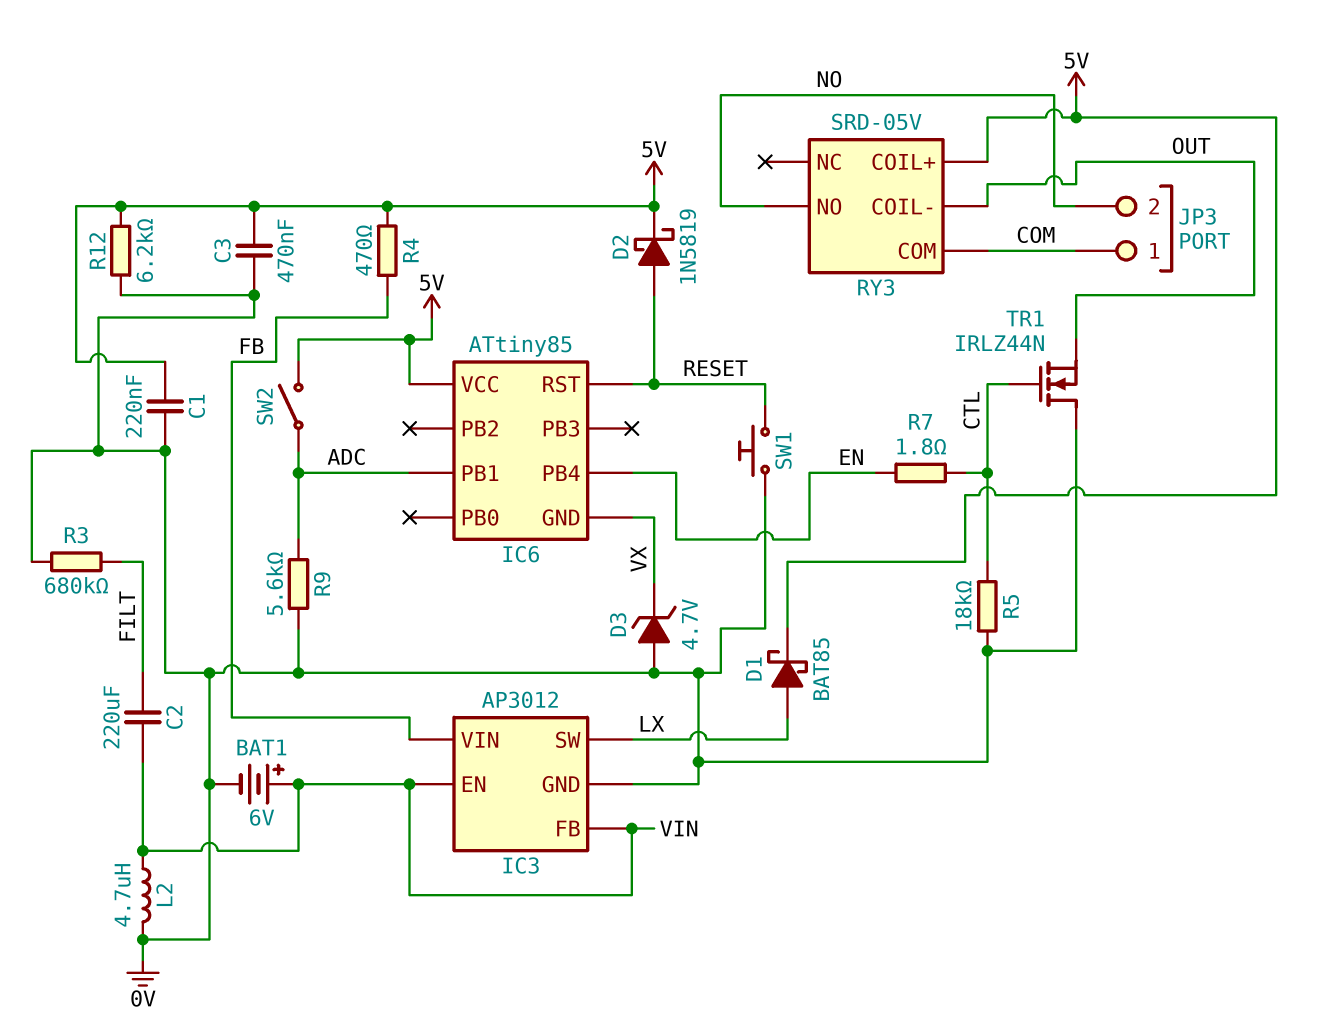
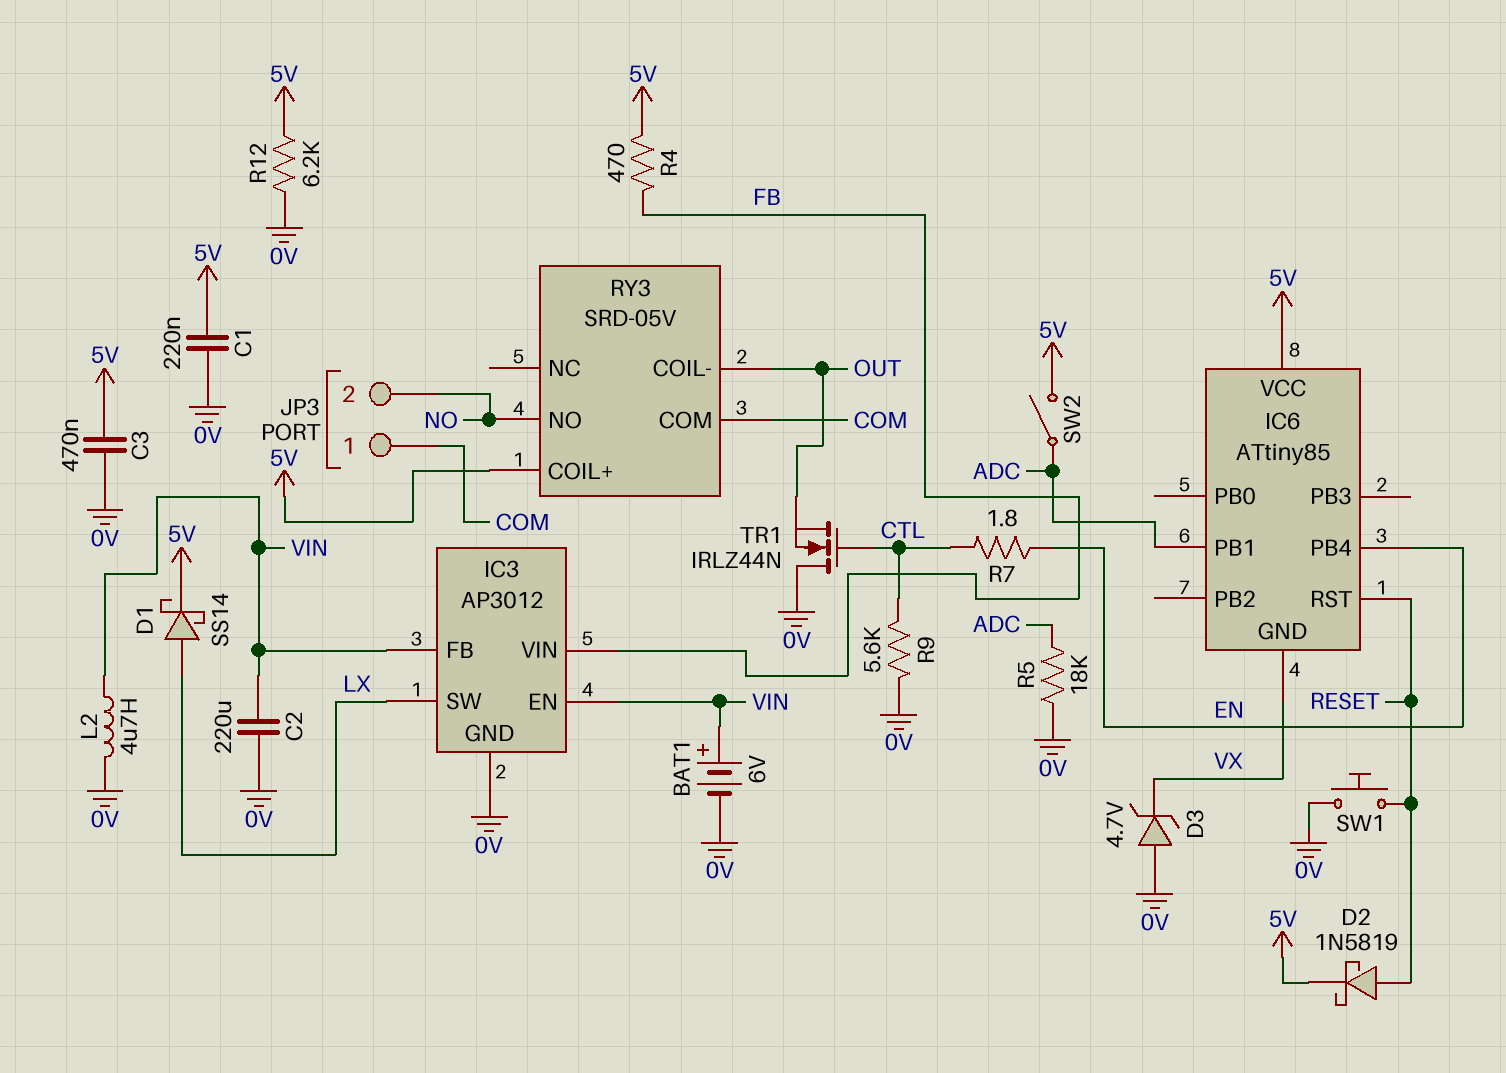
C2: 220uF (FILT, VIN) -> 220uF (0V, VIN)
D1: schottky BAT85 (A LX, K 5V) -> schottky SS14 (A LX, K 5V)
R3: 680k (0V, FILT) -> none
R5: 18k (0V, CTL) -> 18k (0V, ADC)
R9: 5.6k (0V, ADC) -> 5.6k (0V, CTL)

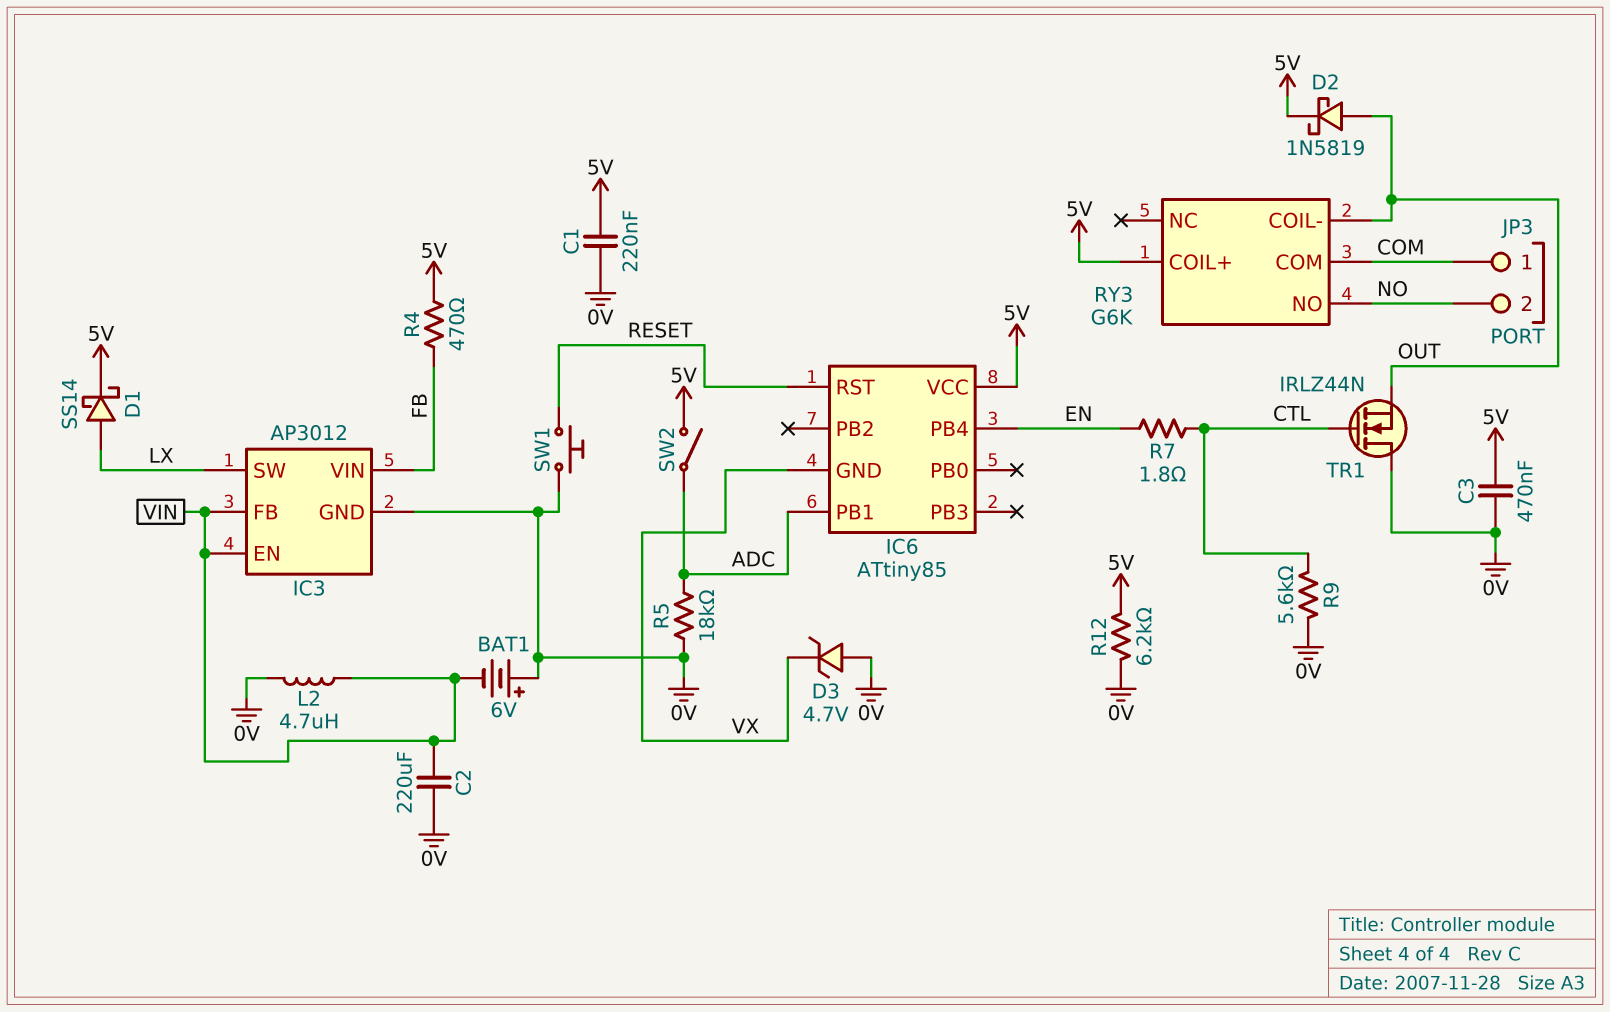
BAT1: 6V (plus VIN, minus 0V) -> 6V (plus 0V, minus VIN)
D2: schottky 1N5819 (A RESET, K 5V) -> schottky 1N5819 (A OUT, K 5V)
RY3: SRD-05V -> G6K

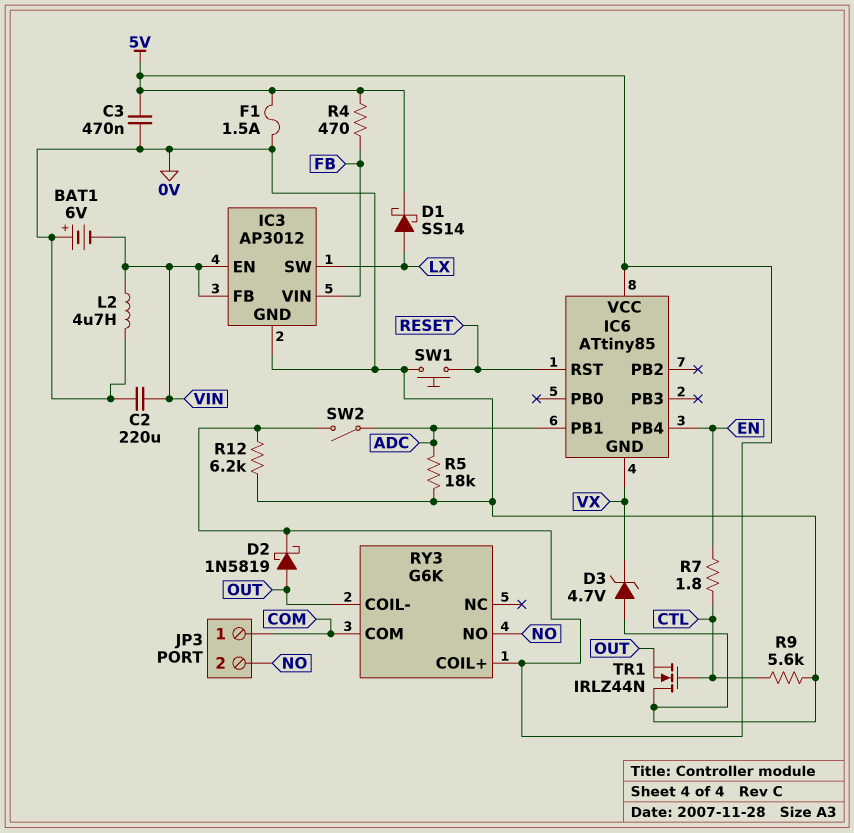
C1: 220nF (0V, 5V) -> none
F1: none -> 1.5A (0V, 5V)

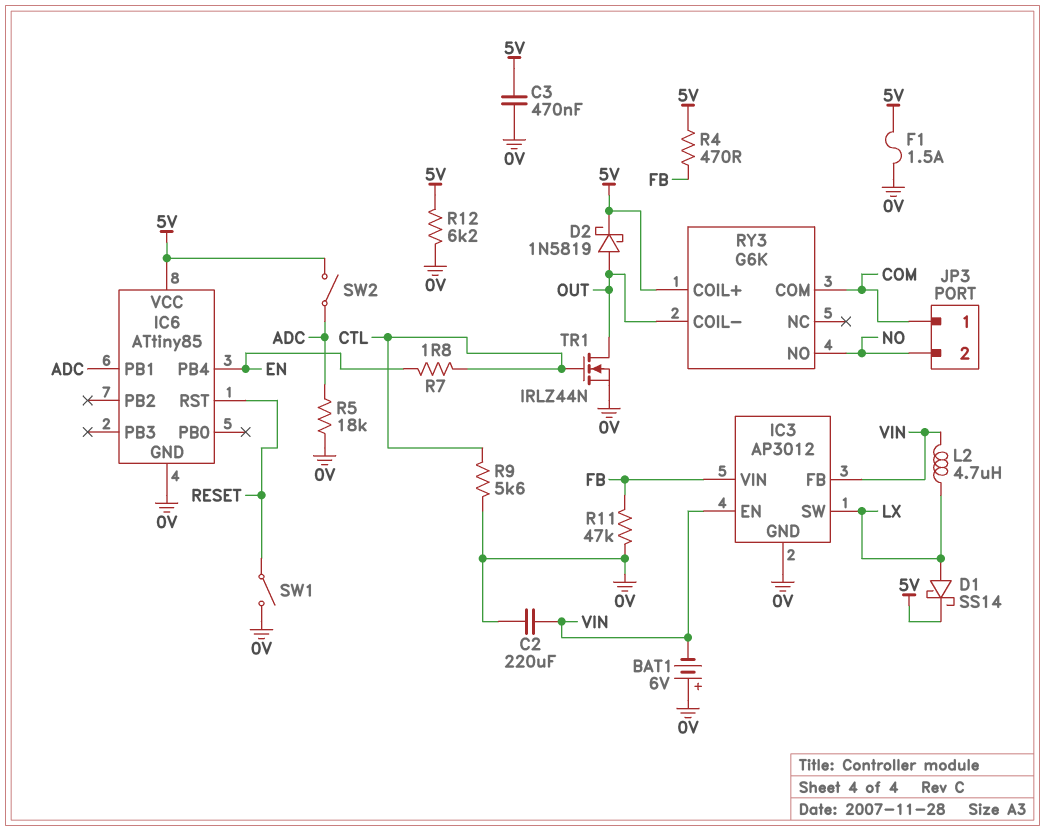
D3: zener 4.7V (A 0V, K VX) -> none
IC6 pin GND: VX -> 0V
L2: 4.7uH (0V, VIN) -> 4.7uH (LX, VIN)
R11: none -> 47k (0V, FB)
SW1: button (0V, RESET) -> switch (0V, RESET)
TR1: NMOS IRLZ44N (G CTL, D 0V, S OUT) -> NMOS IRLZ44N (G CTL, D OUT, S 0V)

